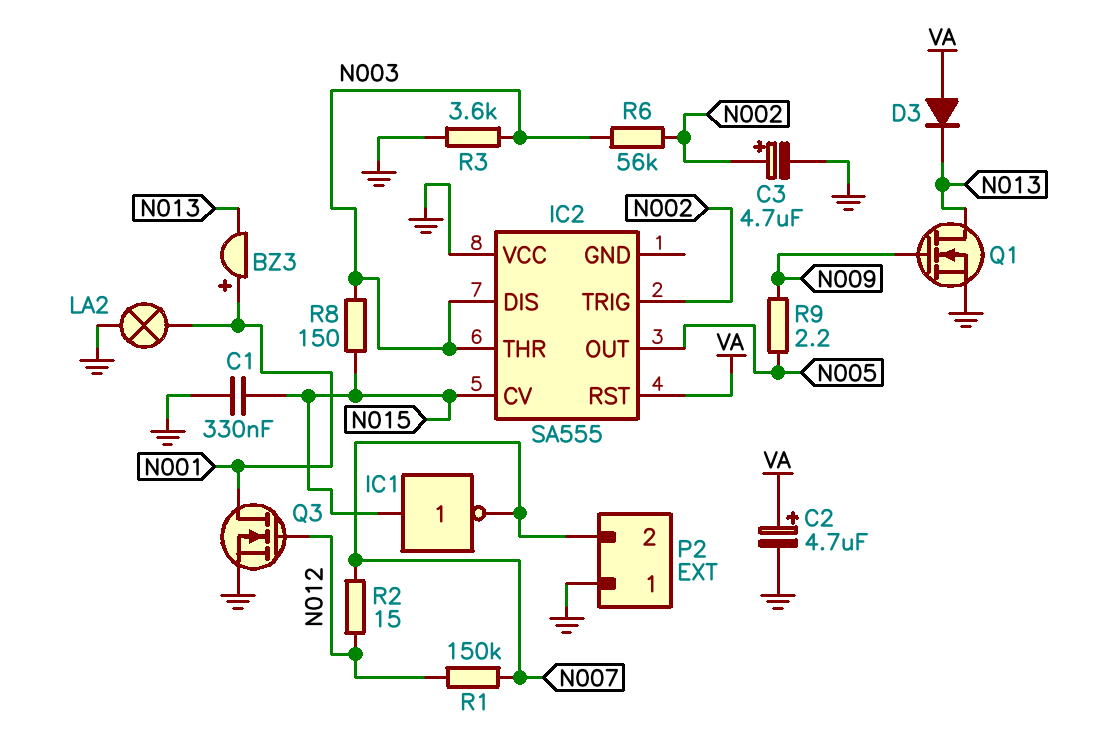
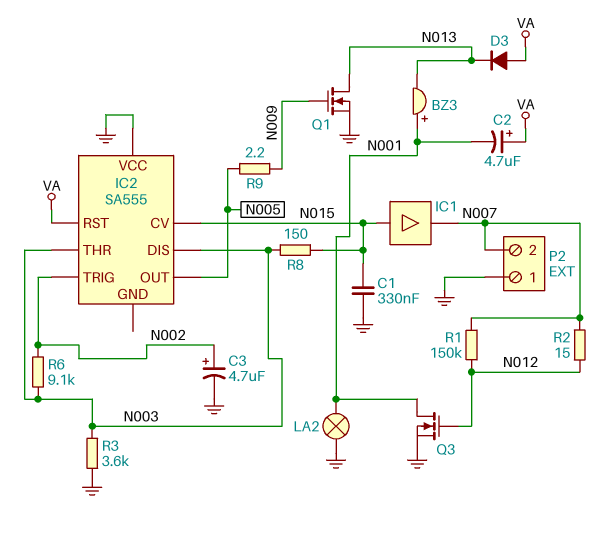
C2: 4.7uF (plus VA, minus GND) -> 4.7uF (plus VA, minus N001)
IC1: NOT (in N015, out N007) -> buffer (in N015, out N007)
R6: 56k (N002, N003) -> 9.1k (N002, N003)

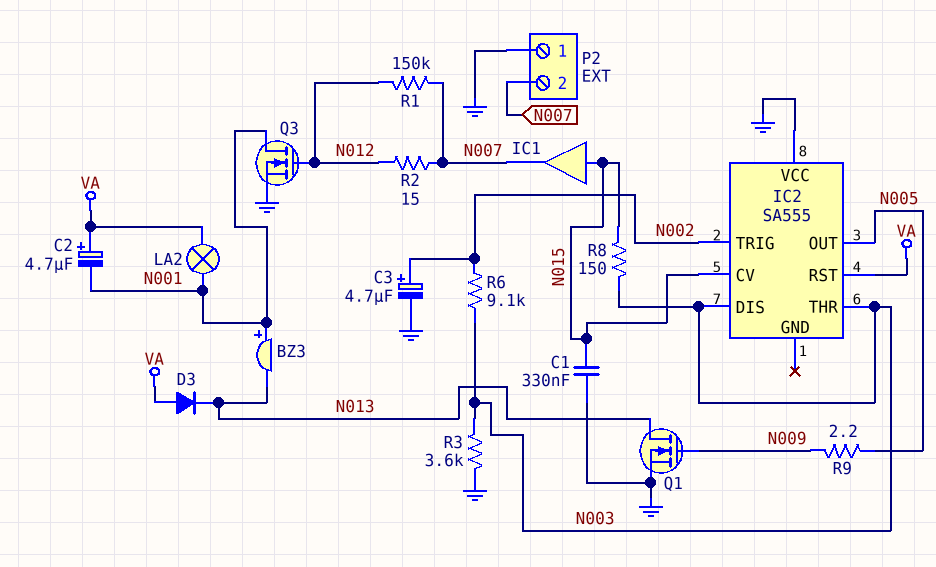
LA2: lamp (GND, N001) -> lamp (N001, VA)

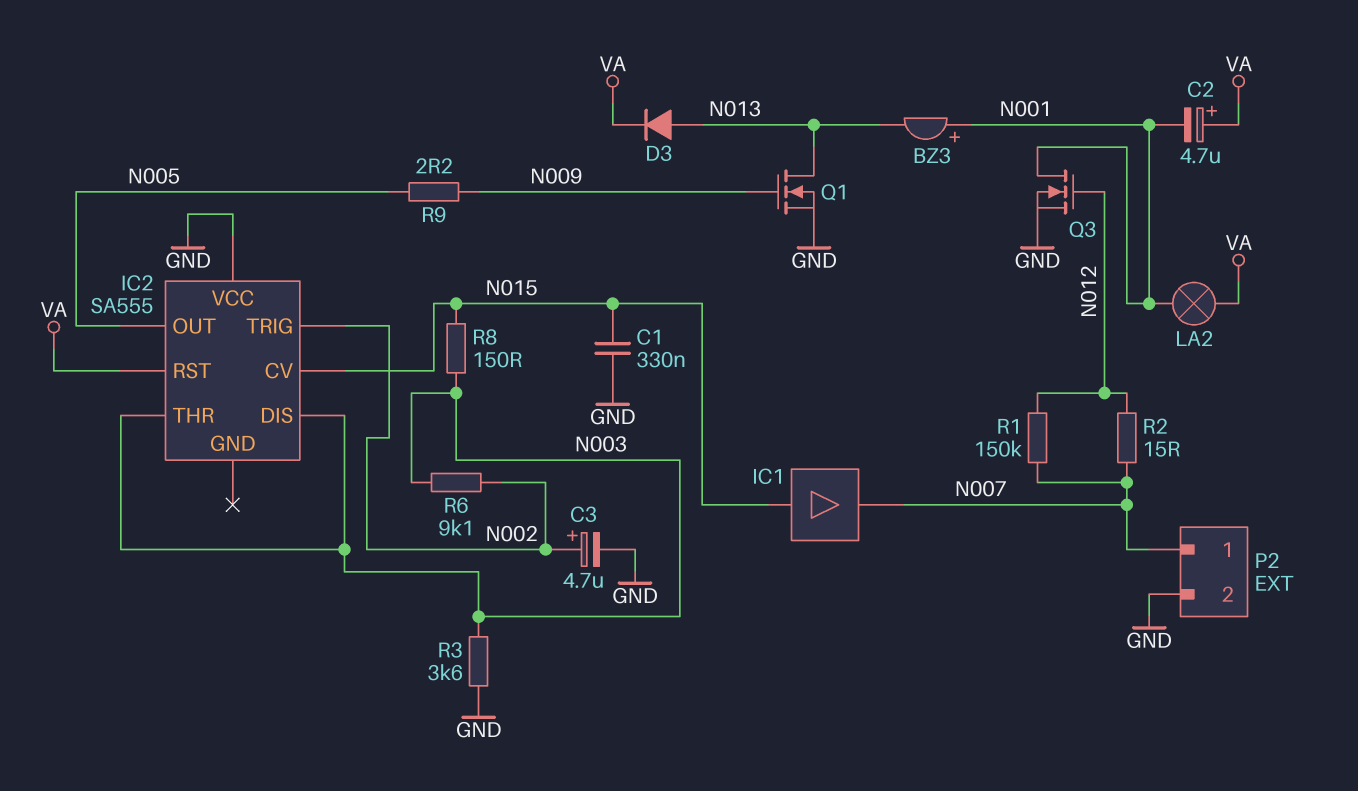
D3: diode (A VA, K N013) -> diode (A N013, K VA)
P2 pin 1: GND -> N007
P2 pin 2: N007 -> GND

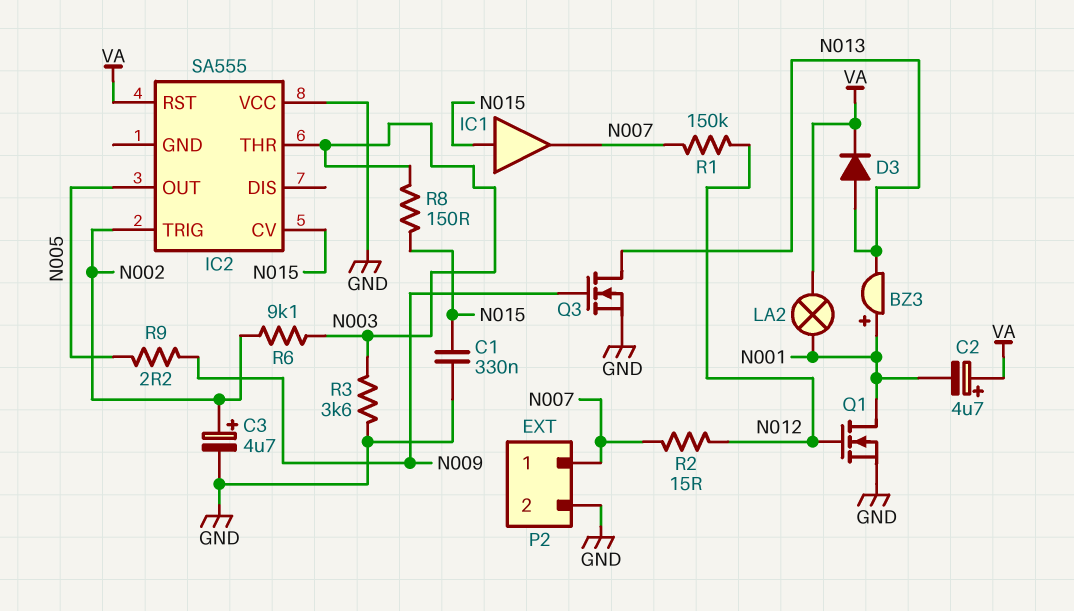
IC2 pin DIS: N003 -> none
Q1: NMOS (G N009, D N013, S GND) -> NMOS (G N012, D N001, S GND)
Q3: NMOS (G N012, D N001, S GND) -> NMOS (G N009, D N013, S GND)

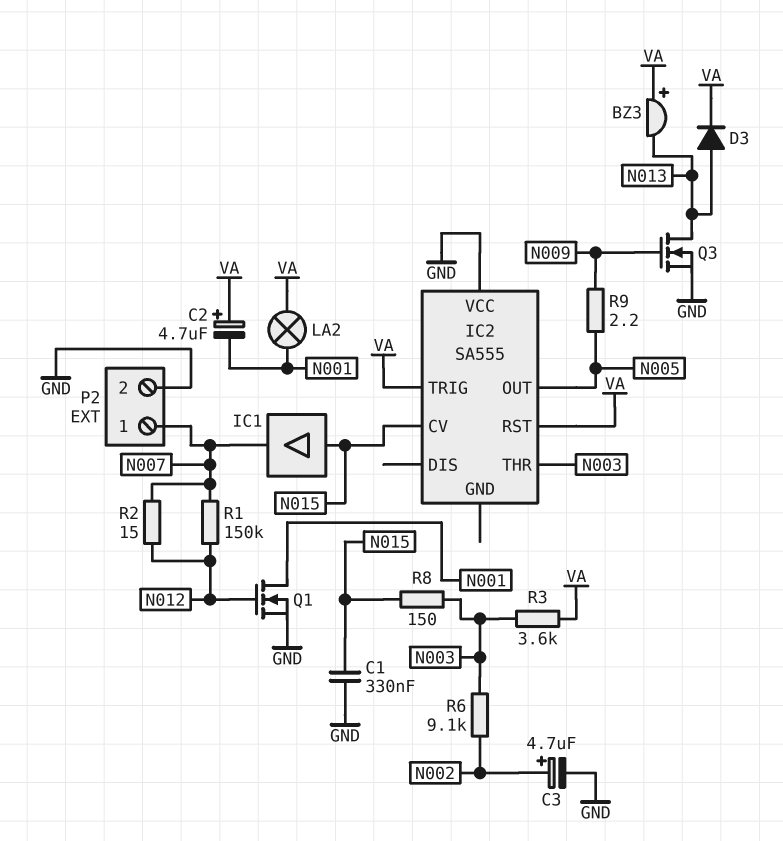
BZ3: buzzer (plus N001, minus N013) -> buzzer (plus VA, minus N013)
IC2 pin TRIG: N002 -> VA
R3: 3.6k (GND, N003) -> 3.6k (N003, VA)

